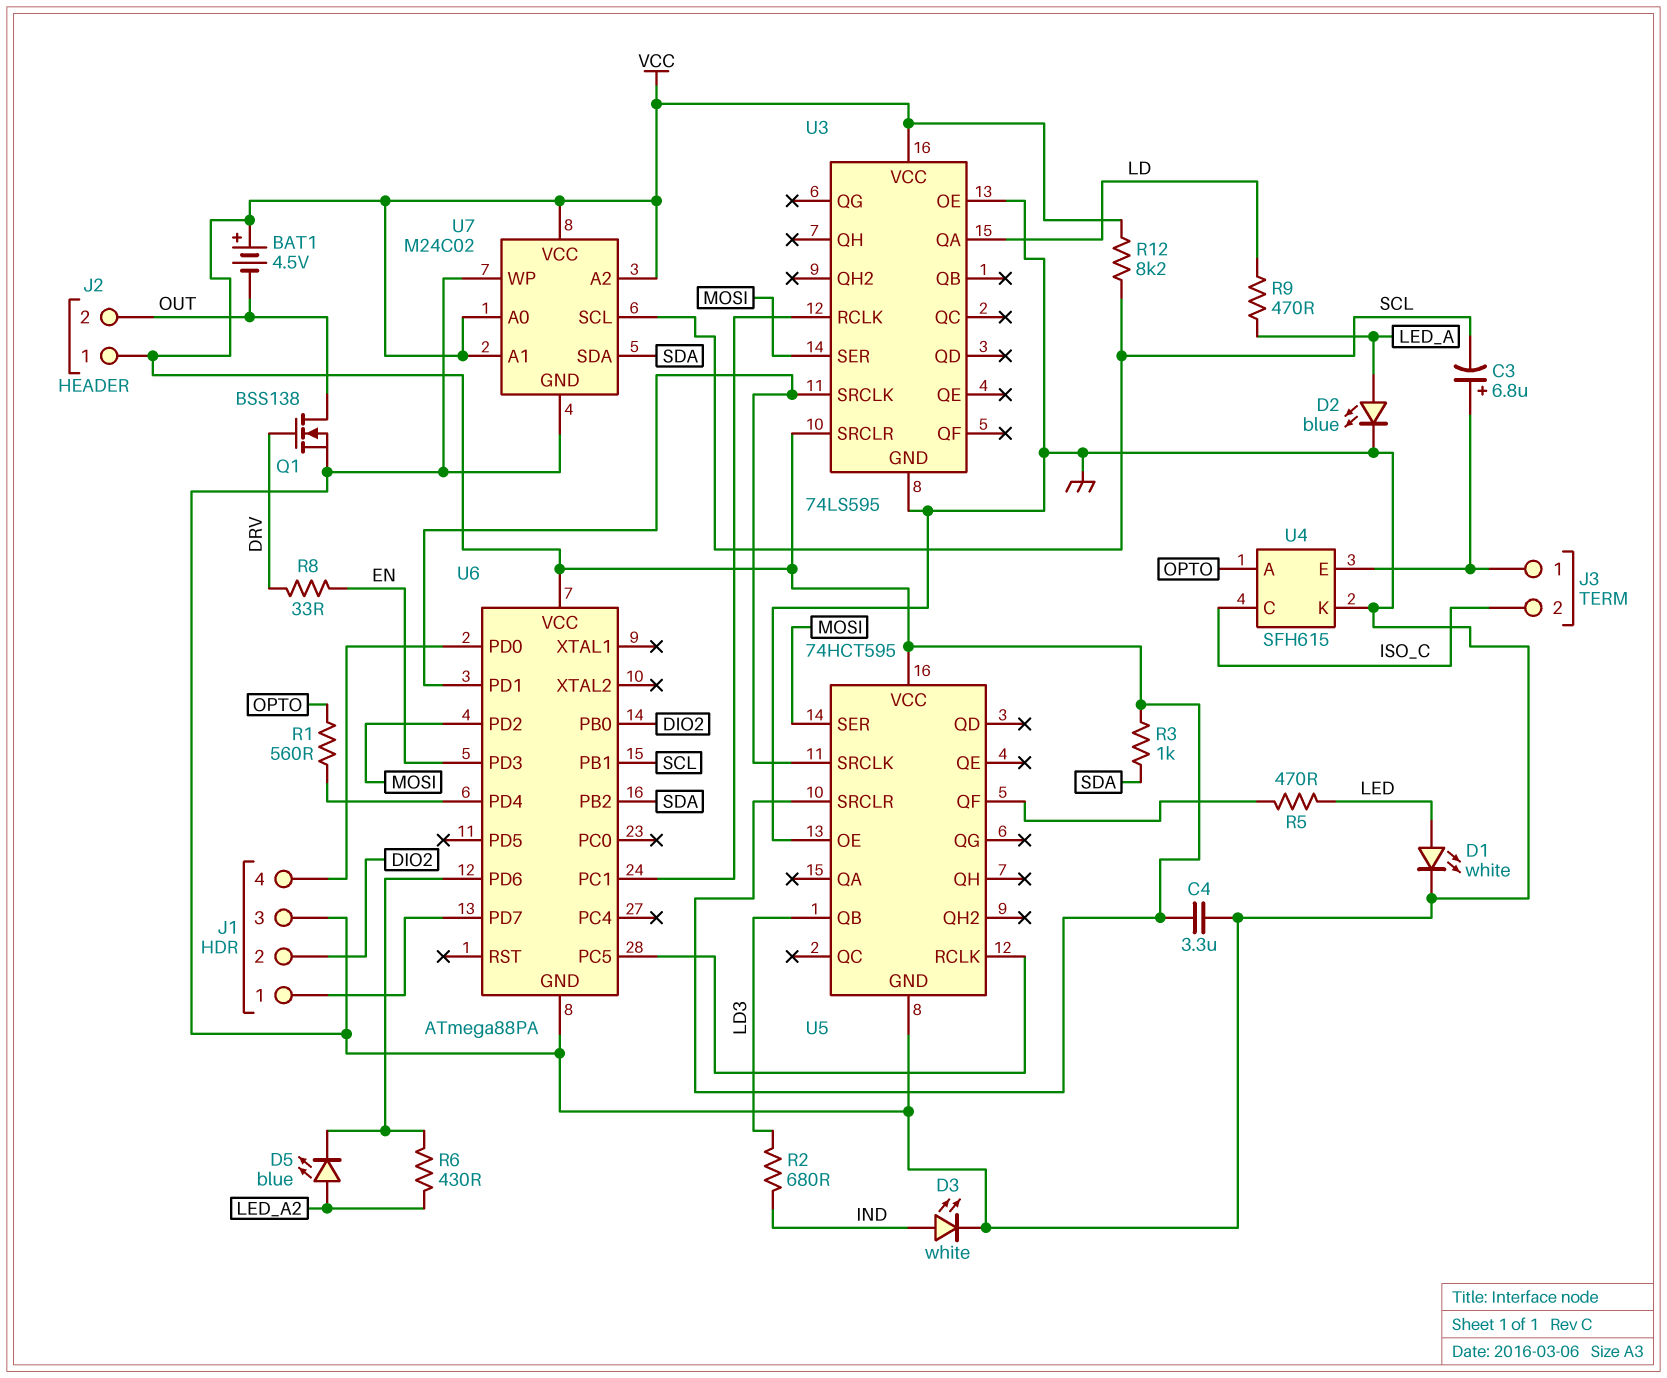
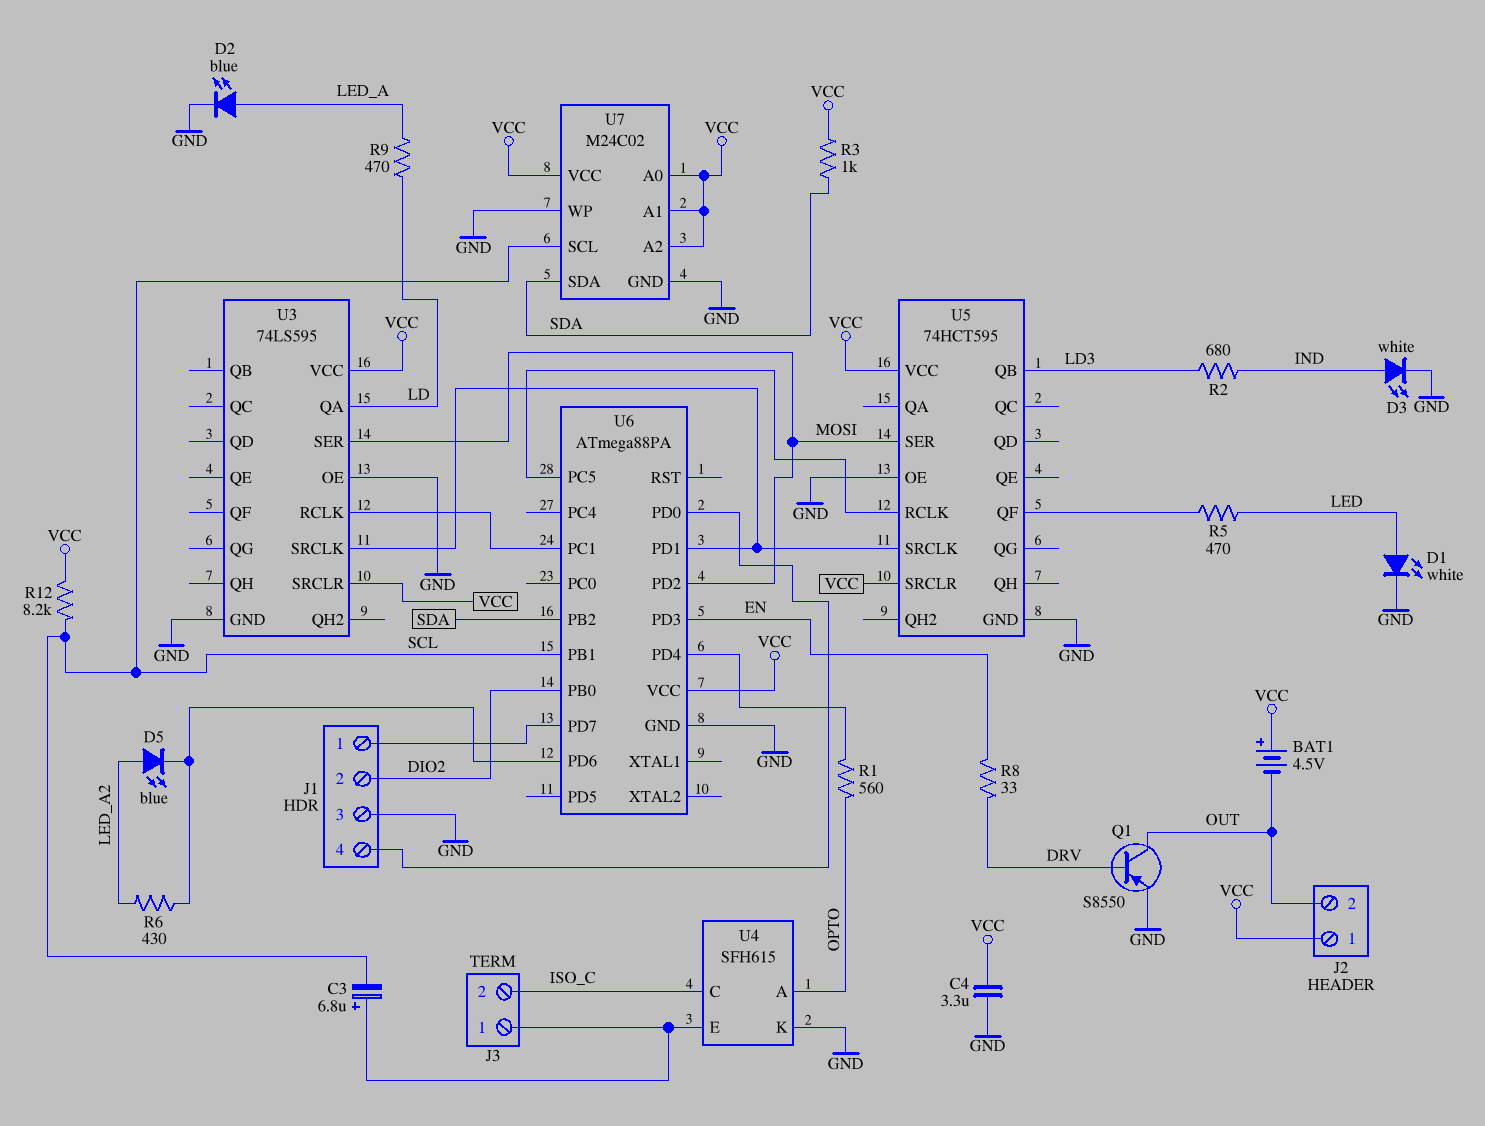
Q1: NMOS BSS138 (G DRV, D OUT, S GND) -> PNP S8550 (B DRV, C OUT, E GND)

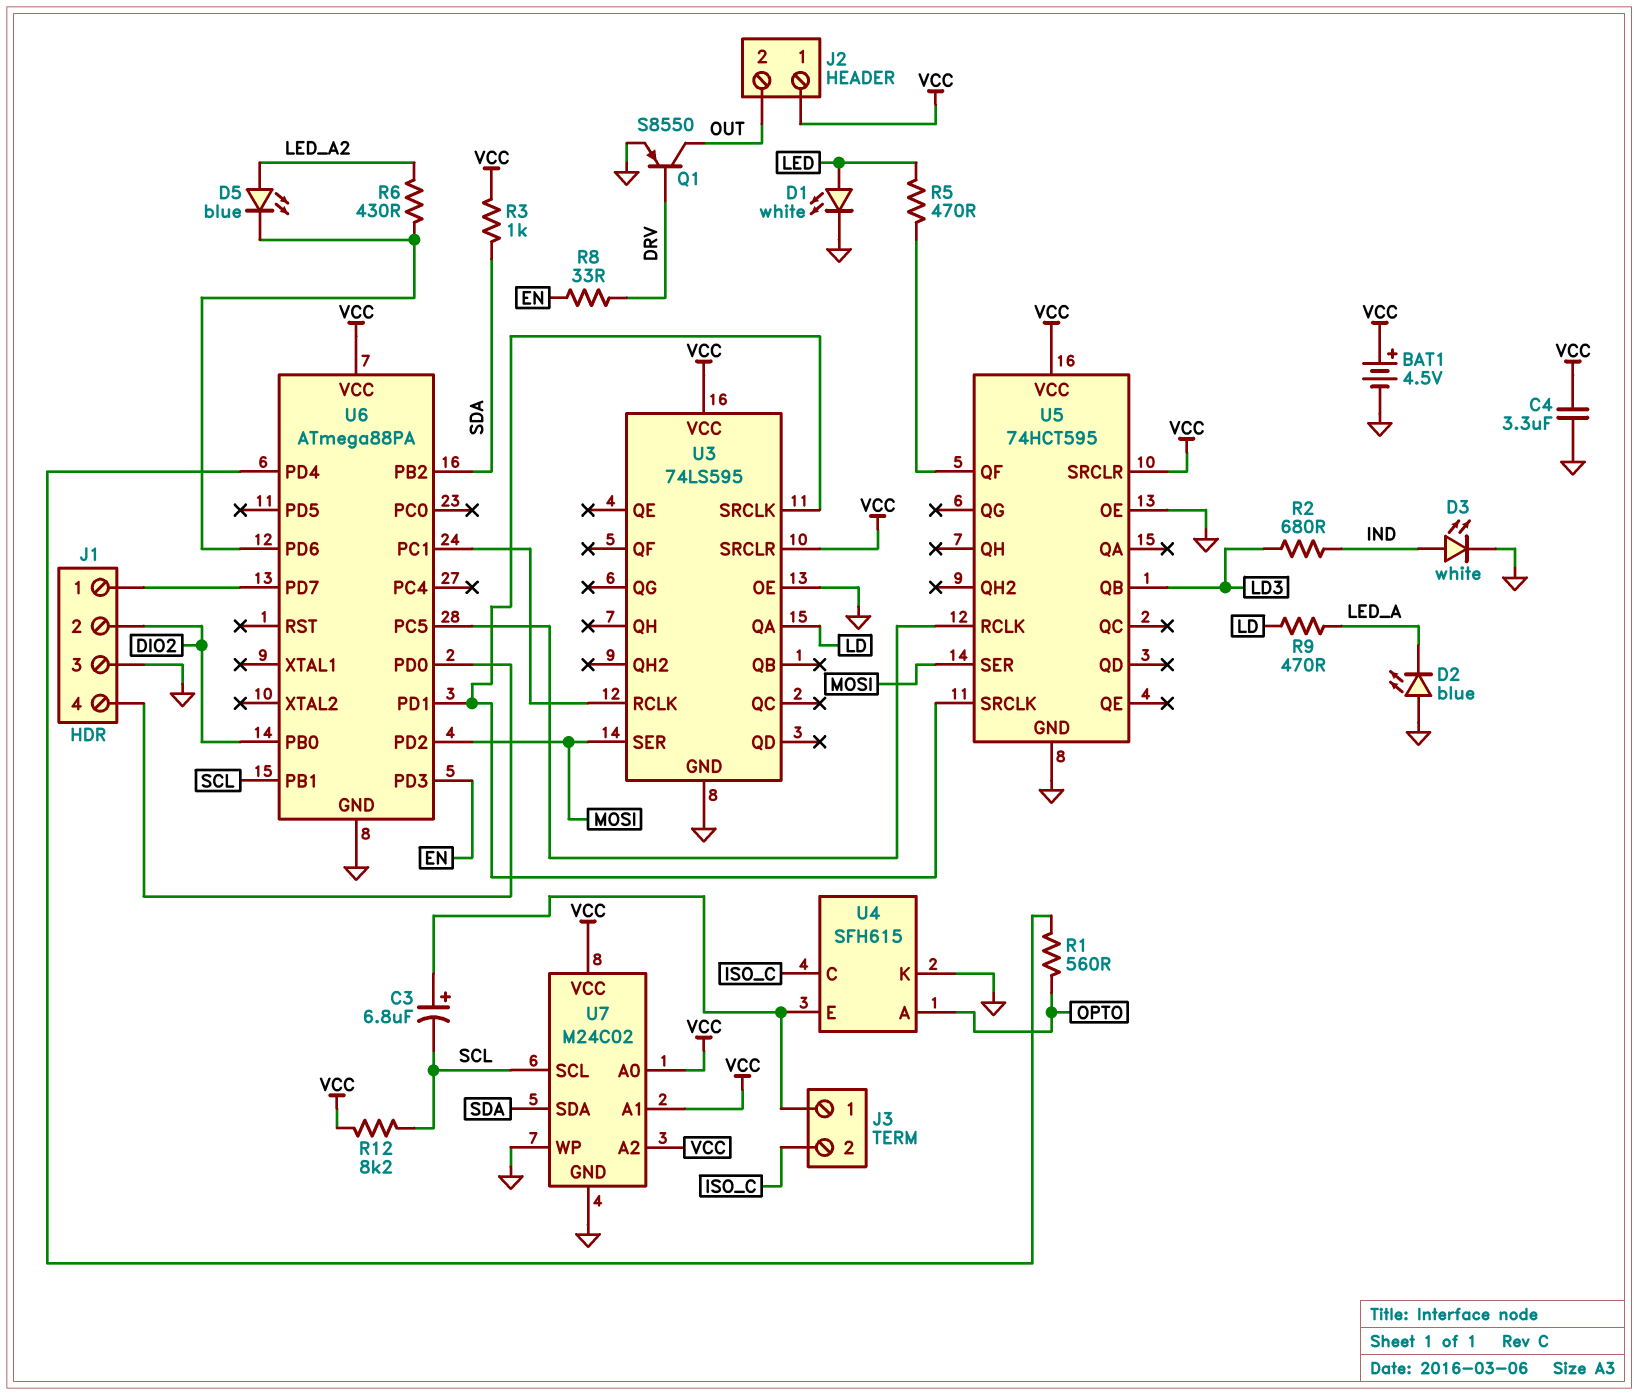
BAT1: 4.5V (plus VCC, minus OUT) -> 4.5V (plus VCC, minus GND)
D2: LED blue (A LED_A, K GND) -> LED blue (A GND, K LED_A)

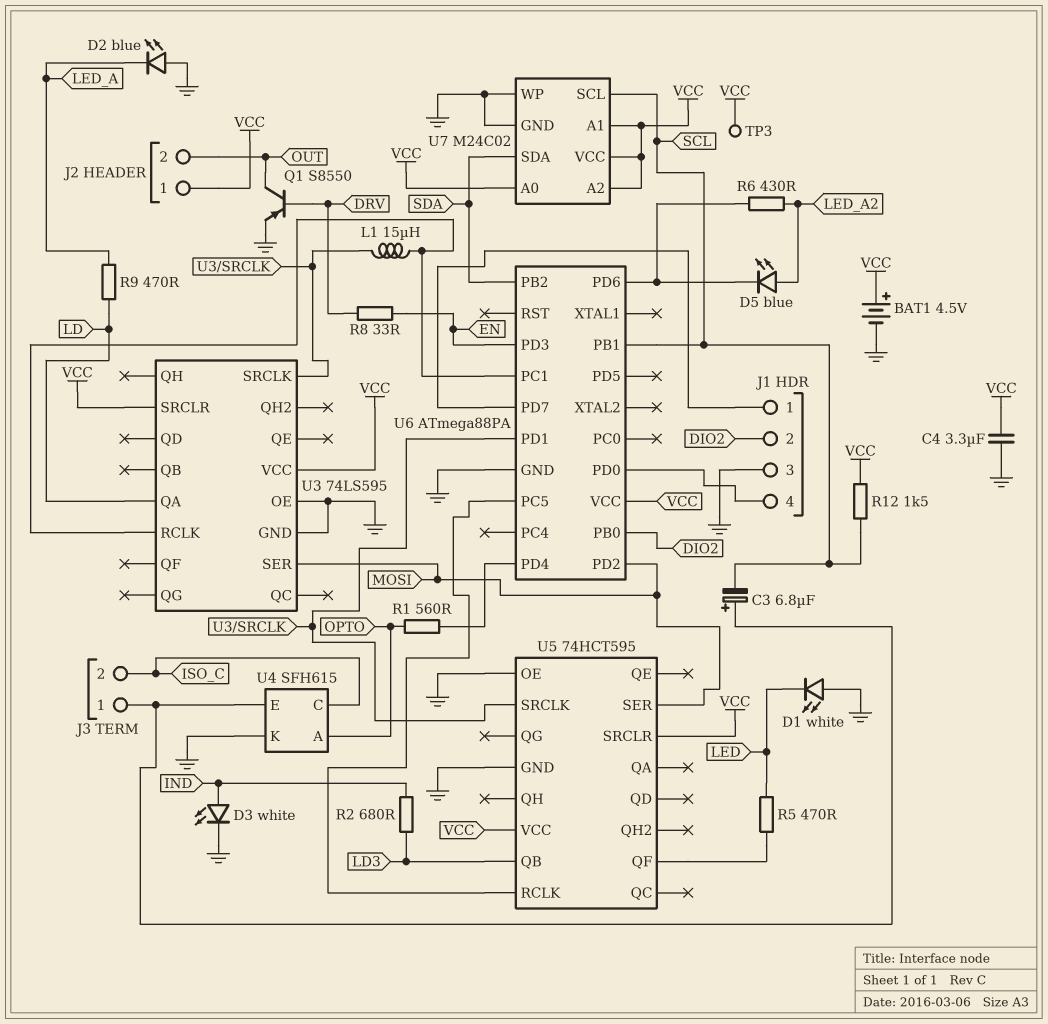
D1: LED white (A LED, K GND) -> LED white (A GND, K LED)
L1: none -> 15uH (U3/RCLK, U3/SRCLK)
R3: 1k (SDA, VCC) -> none
R12: 8.2k (SCL, VCC) -> 1.5k (SCL, VCC)
TP3: none -> test point (VCC)

